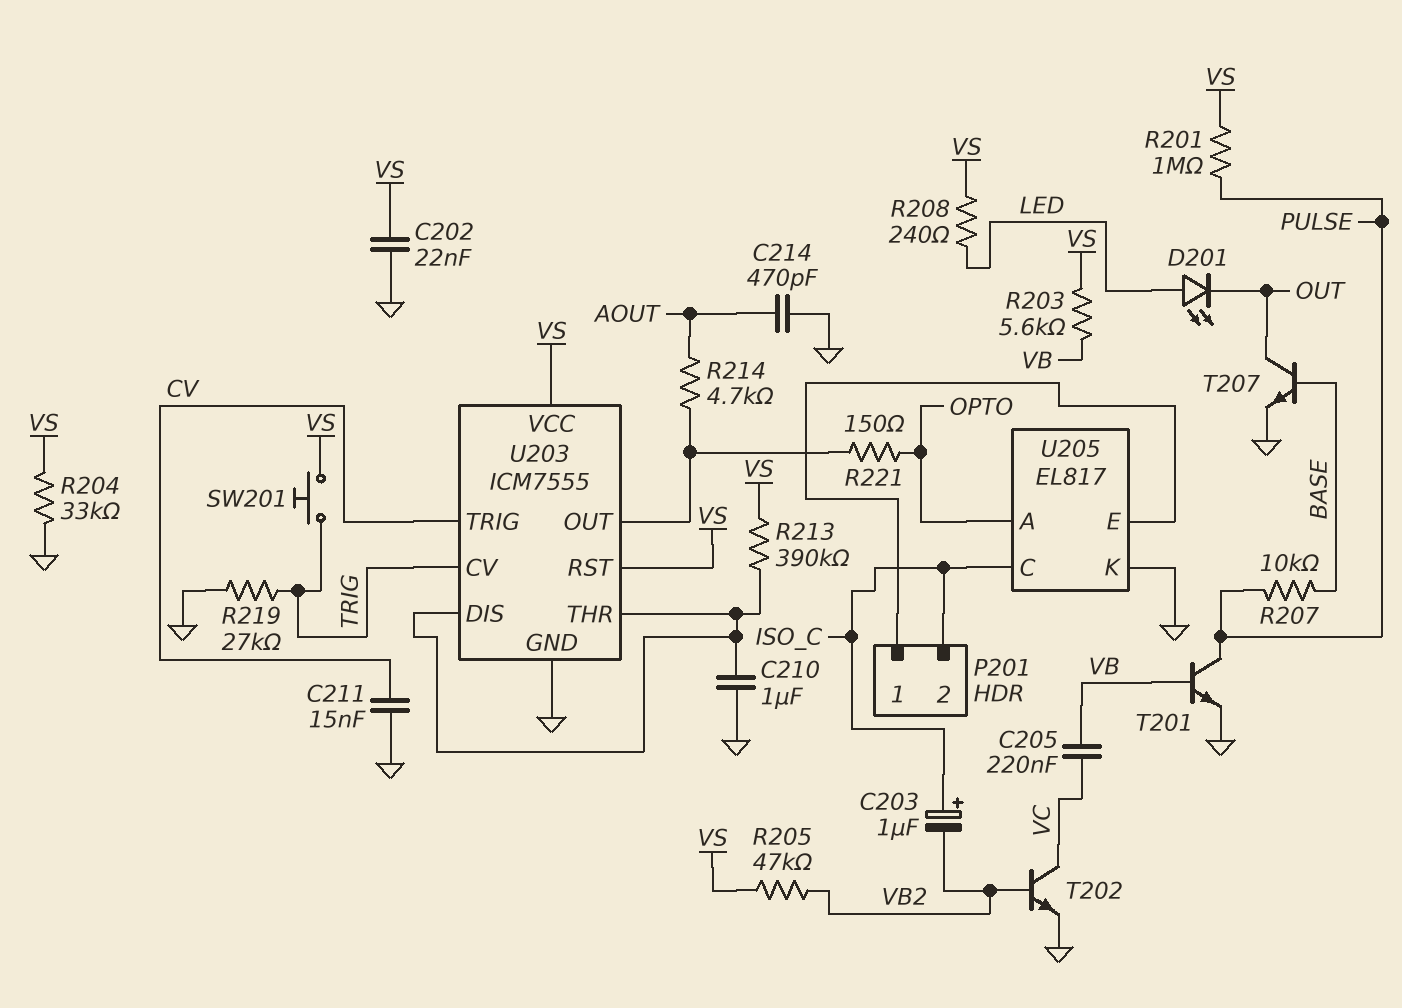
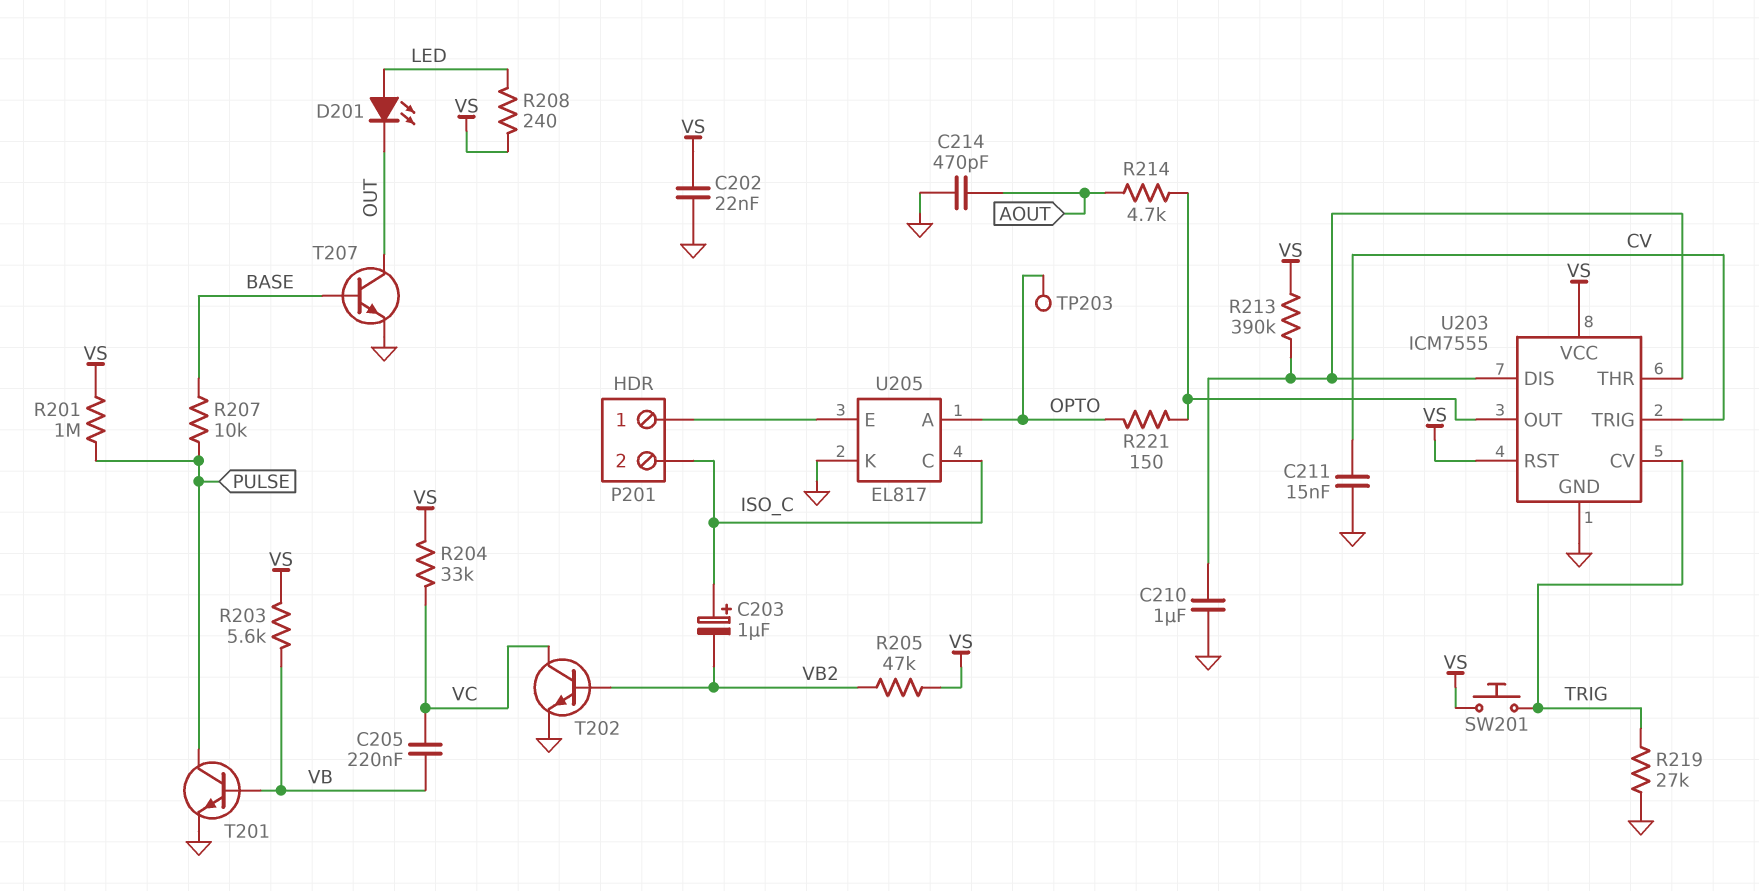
R204: 33k (GND, VS) -> 33k (VC, VS)
TP203: none -> test point (OPTO)

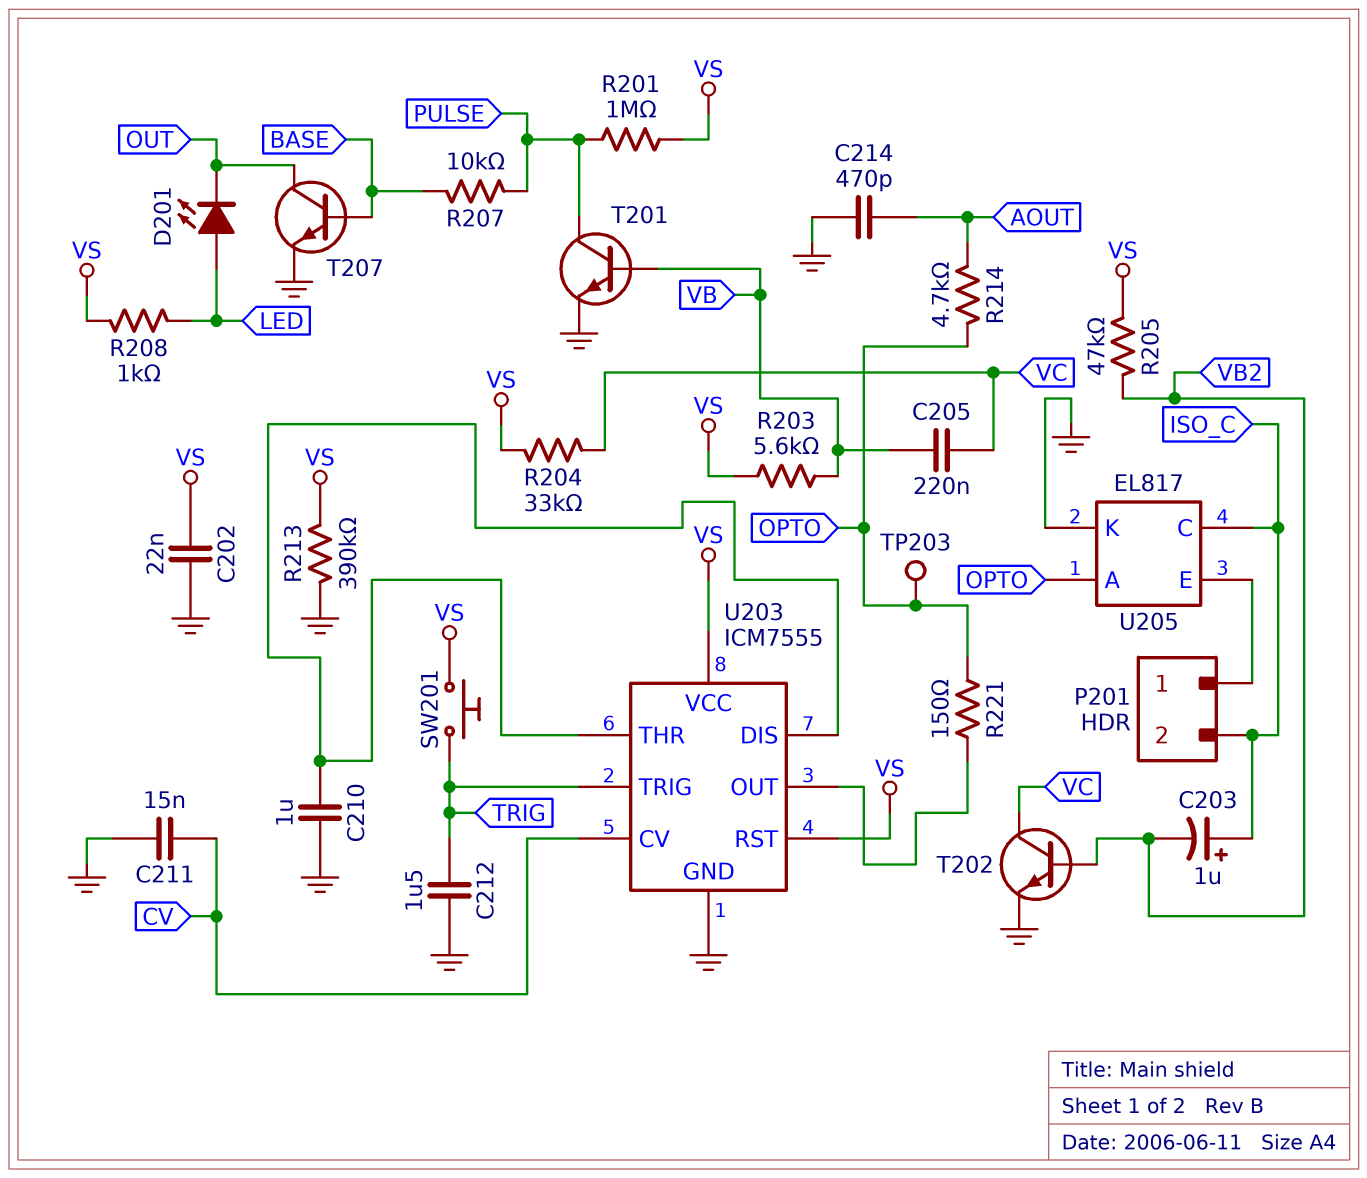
C212: none -> 1.5uF (GND, TRIG)
R208: 240 (LED, VS) -> 1k (LED, VS)
R213: 390k (U203/DIS, VS) -> 390k (GND, VS)
R214: 4.7k (AOUT, U203/OUT) -> 4.7k (AOUT, OPTO)
R219: 27k (GND, TRIG) -> none
U203 pin CV: TRIG -> CV
U203 pin TRIG: CV -> TRIG

